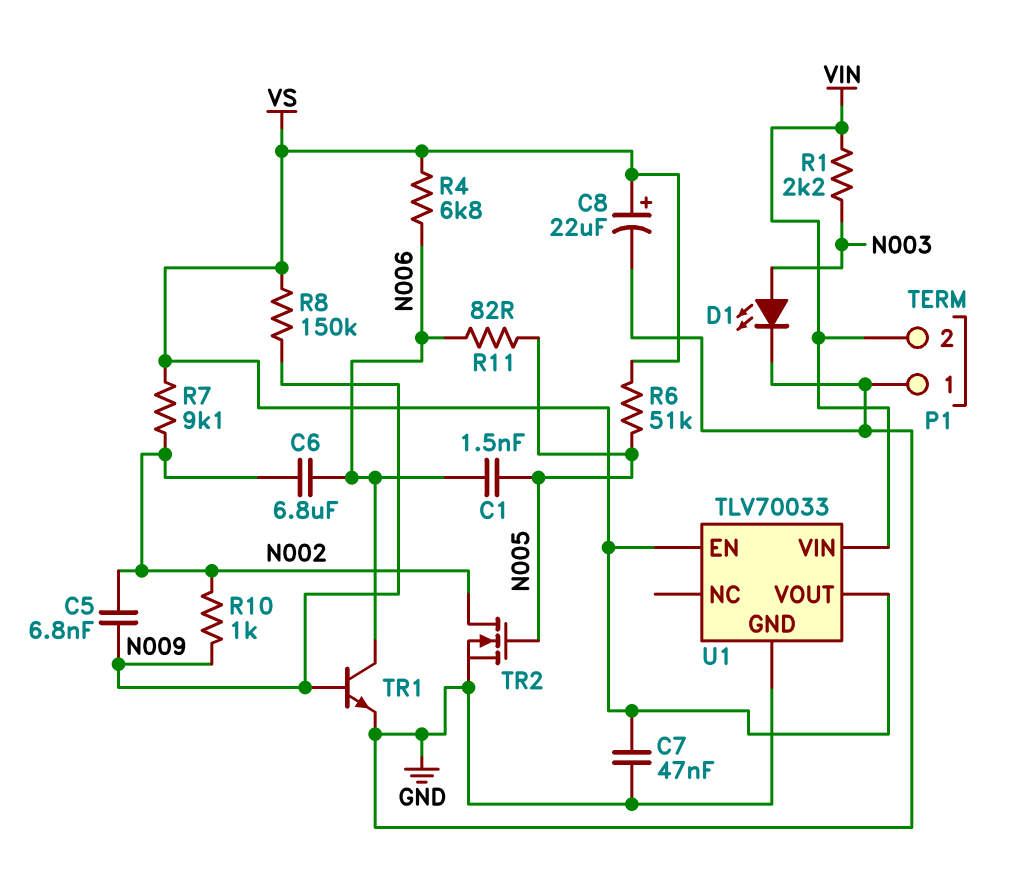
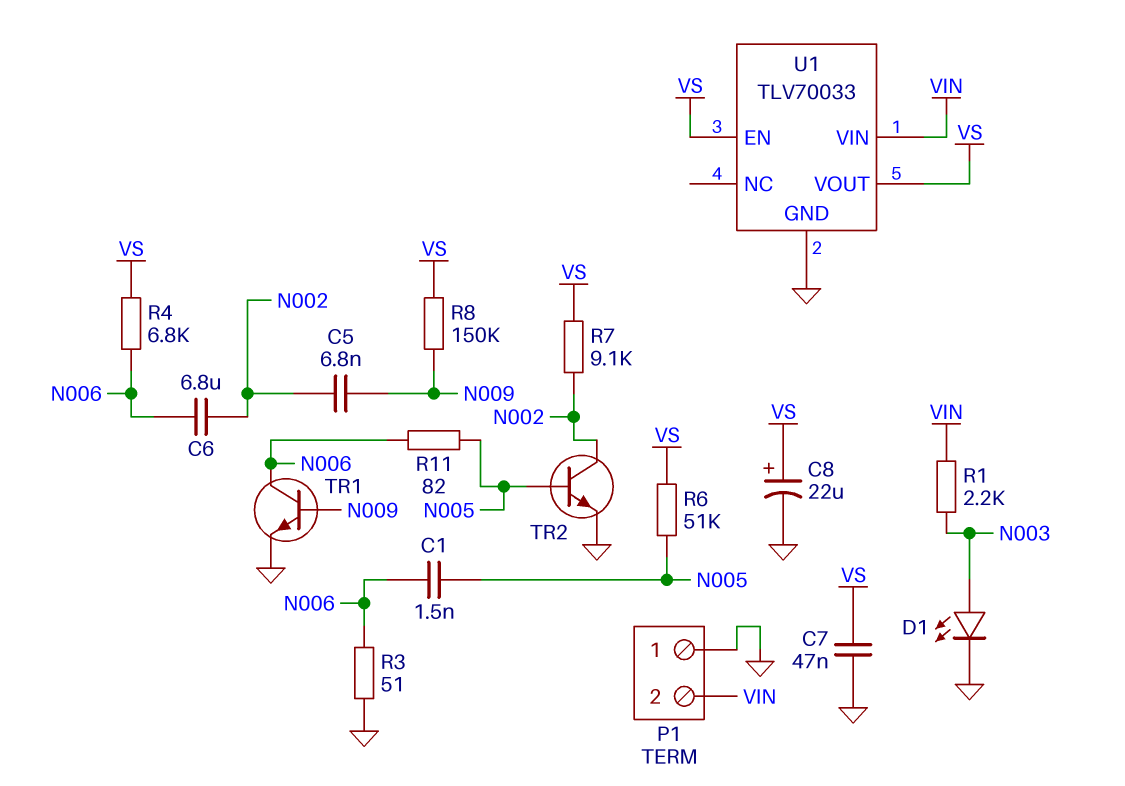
R3: none -> 51 (GND, N006)
R10: 1k (N002, N009) -> none
TR2: NMOS (G N005, D N002, S GND) -> NPN (B N005, C N002, E GND)

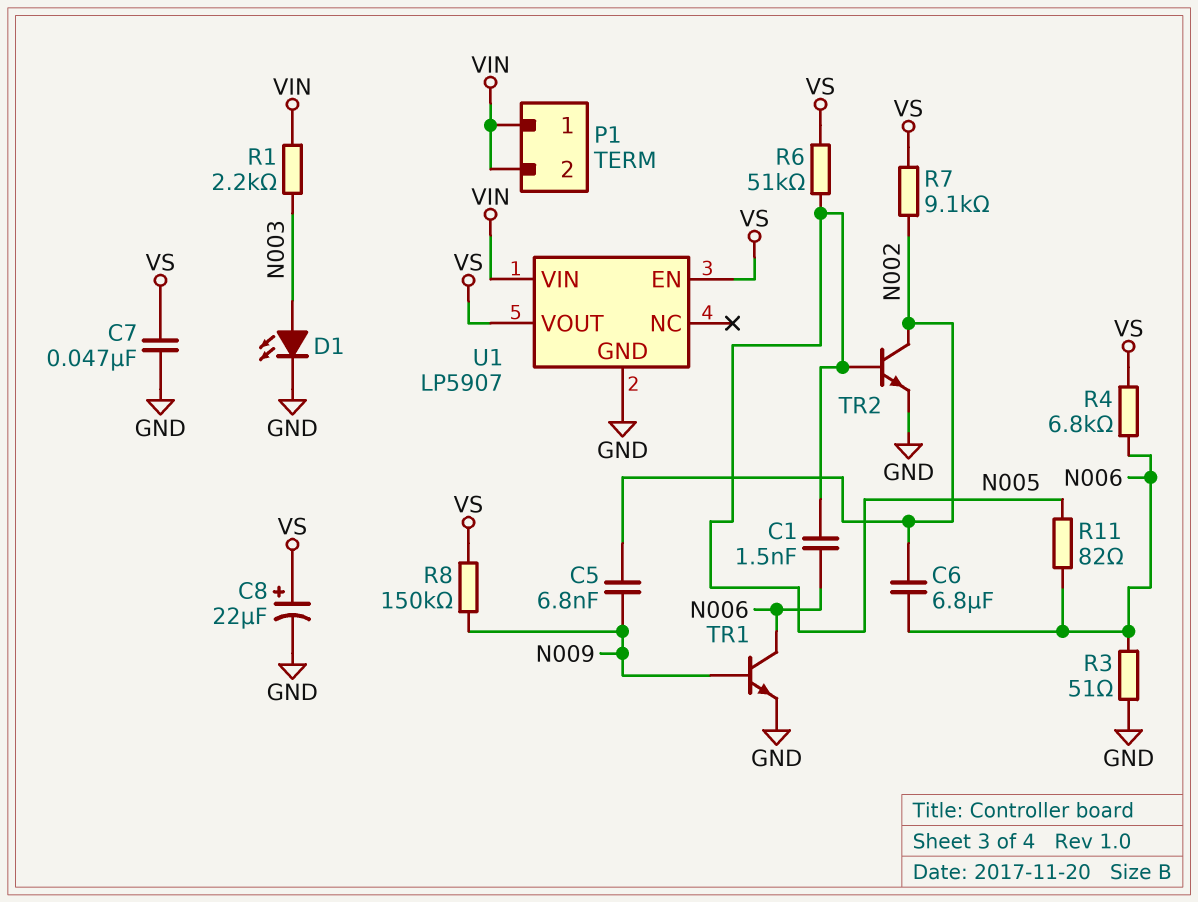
P1 pin 1: GND -> VIN
U1: TLV70033 -> LP5907

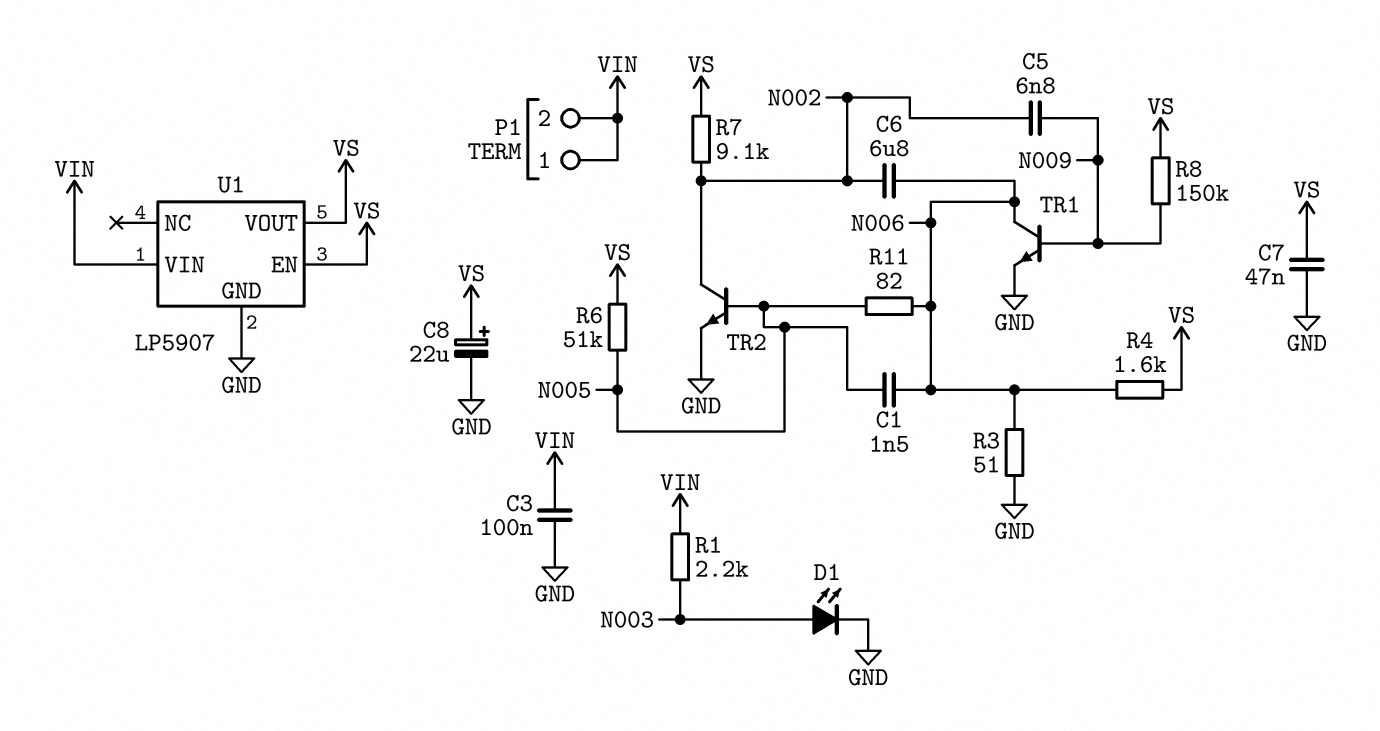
C3: none -> 100nF (GND, VIN)
R4: 6.8k (N006, VS) -> 1.6k (N006, VS)

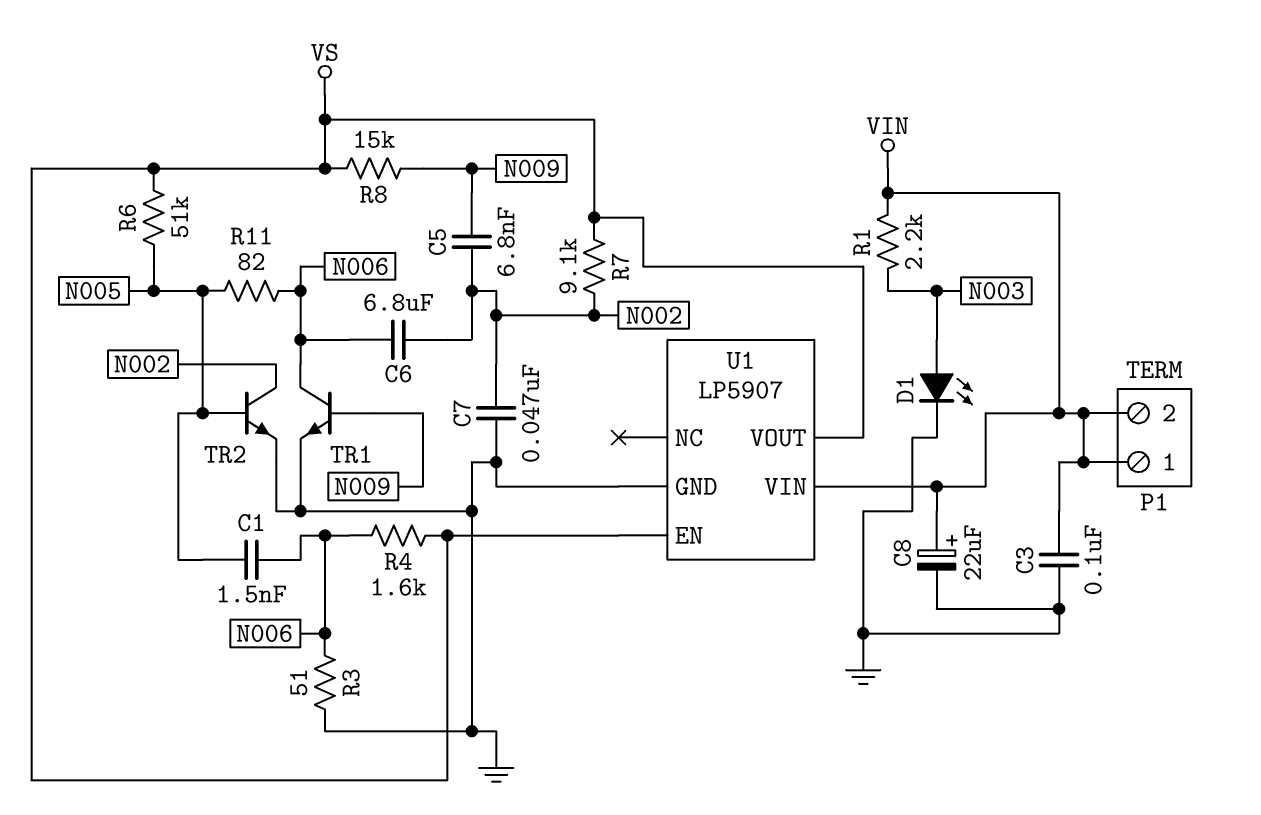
C7: 47nF (GND, VS) -> 47nF (GND, N002)
C8: 22uF (plus VS, minus GND) -> 22uF (plus VIN, minus GND)
R8: 150k (N009, VS) -> 15k (N009, VS)

